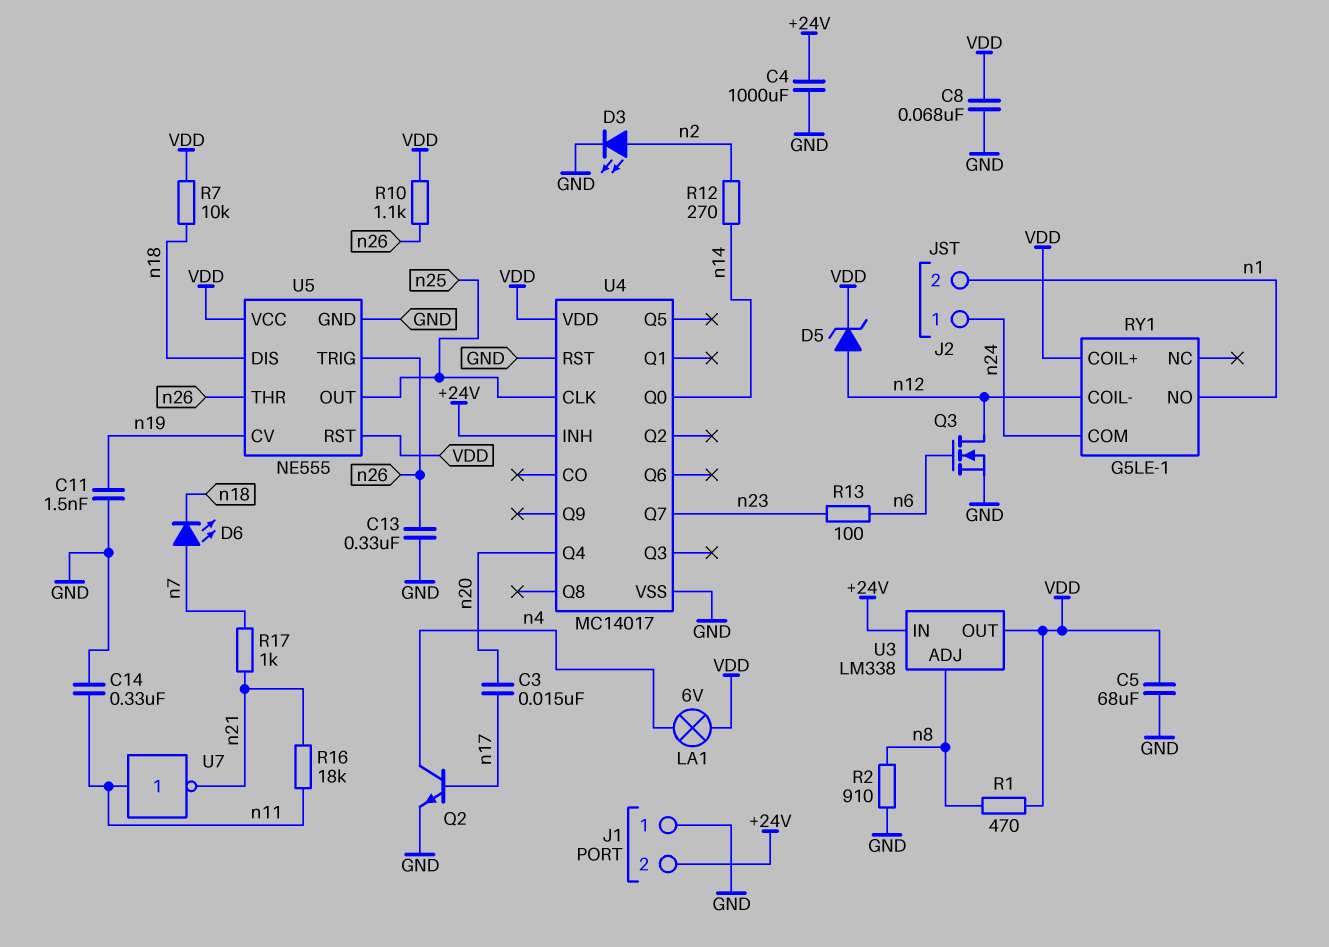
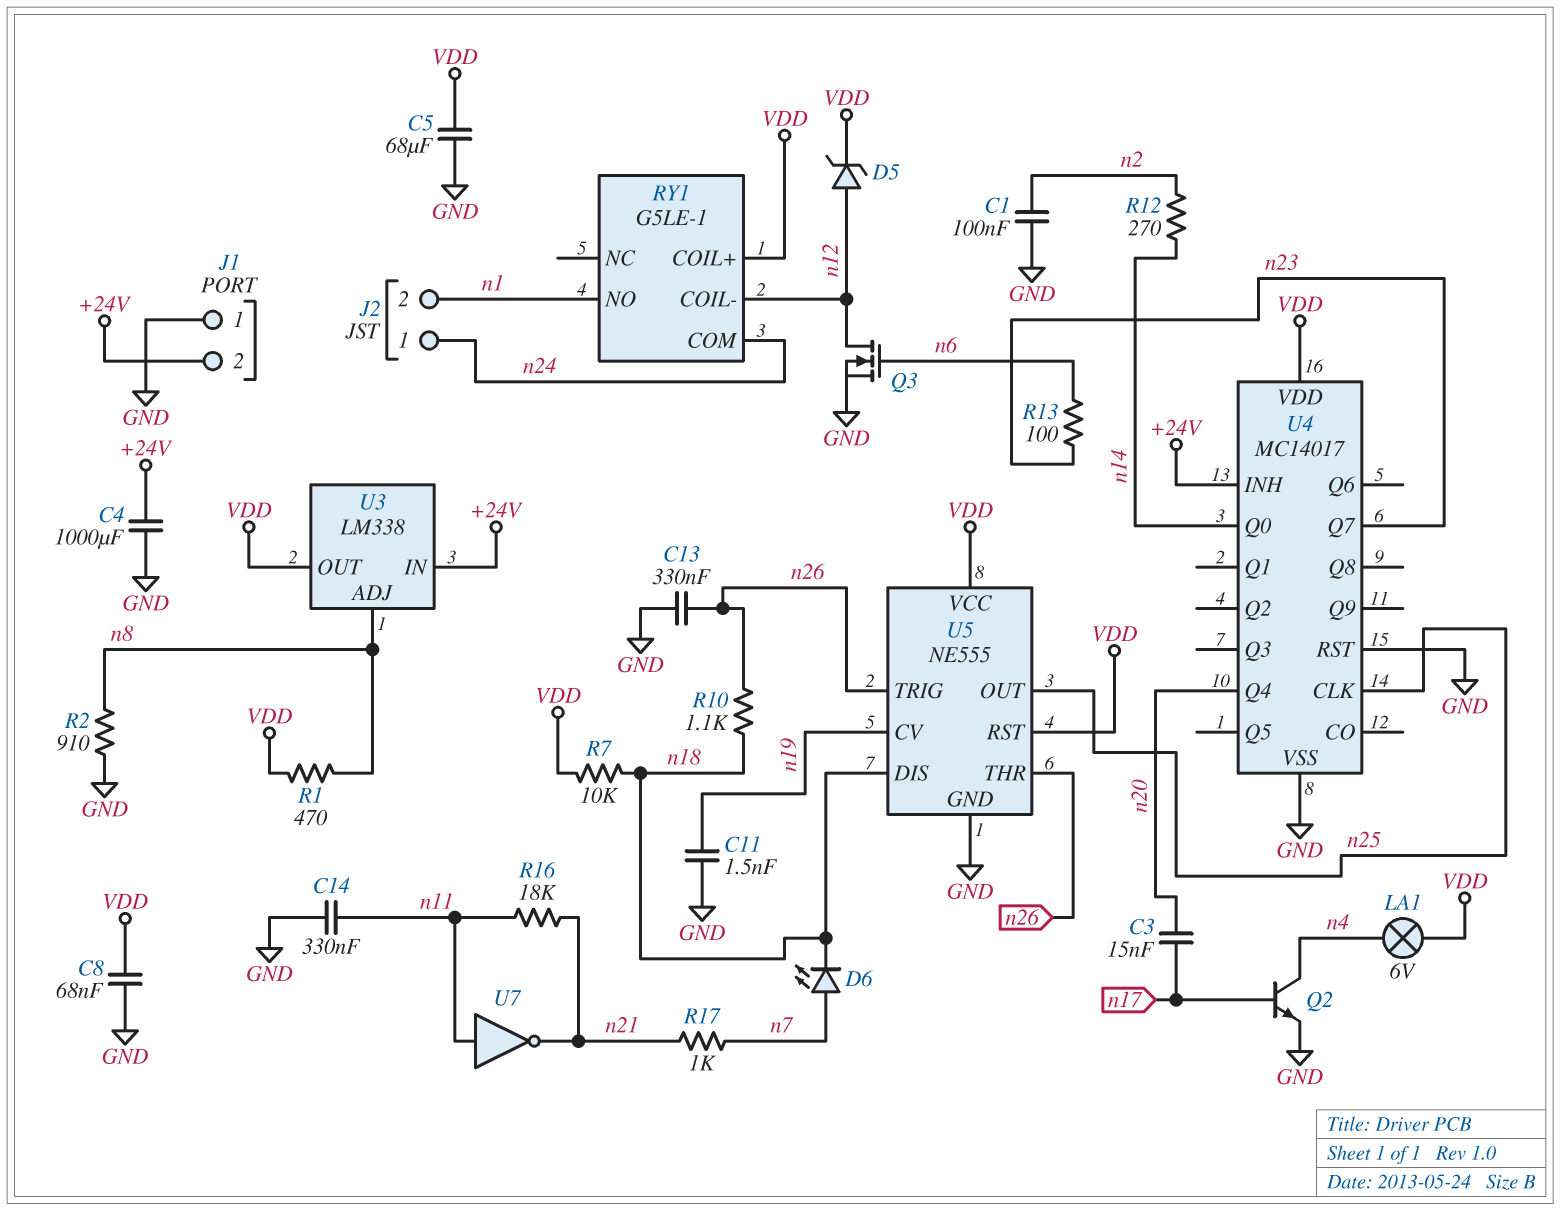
C1: none -> 100nF (GND, n2)
D3: LED (A n2, K GND) -> none
R10: 1.1k (VDD, n26) -> 1.1k (n18, n26)

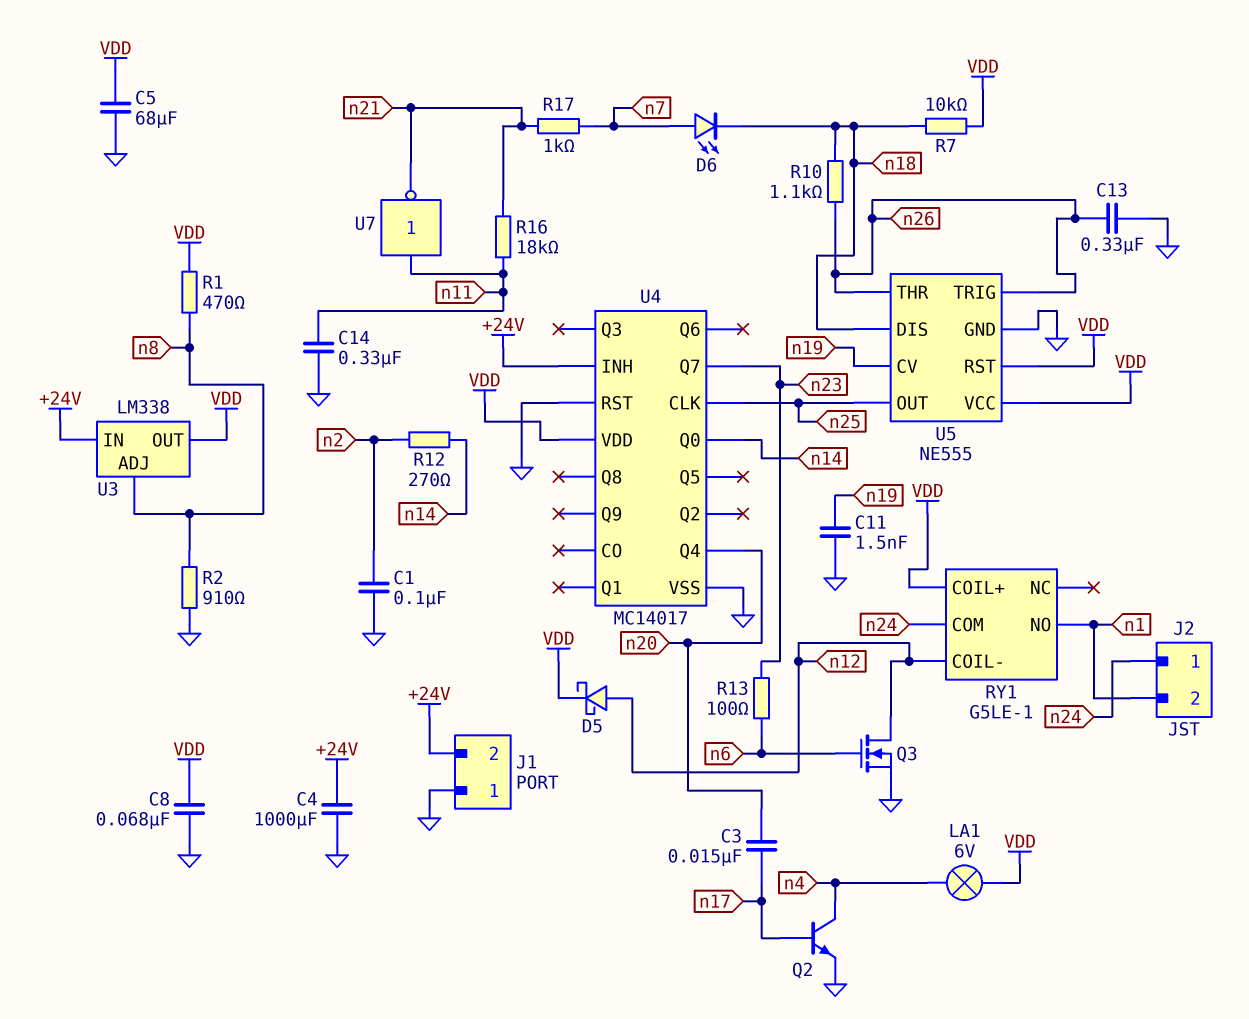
D5: zener (A n12, K VDD) -> schottky (A n12, K VDD)

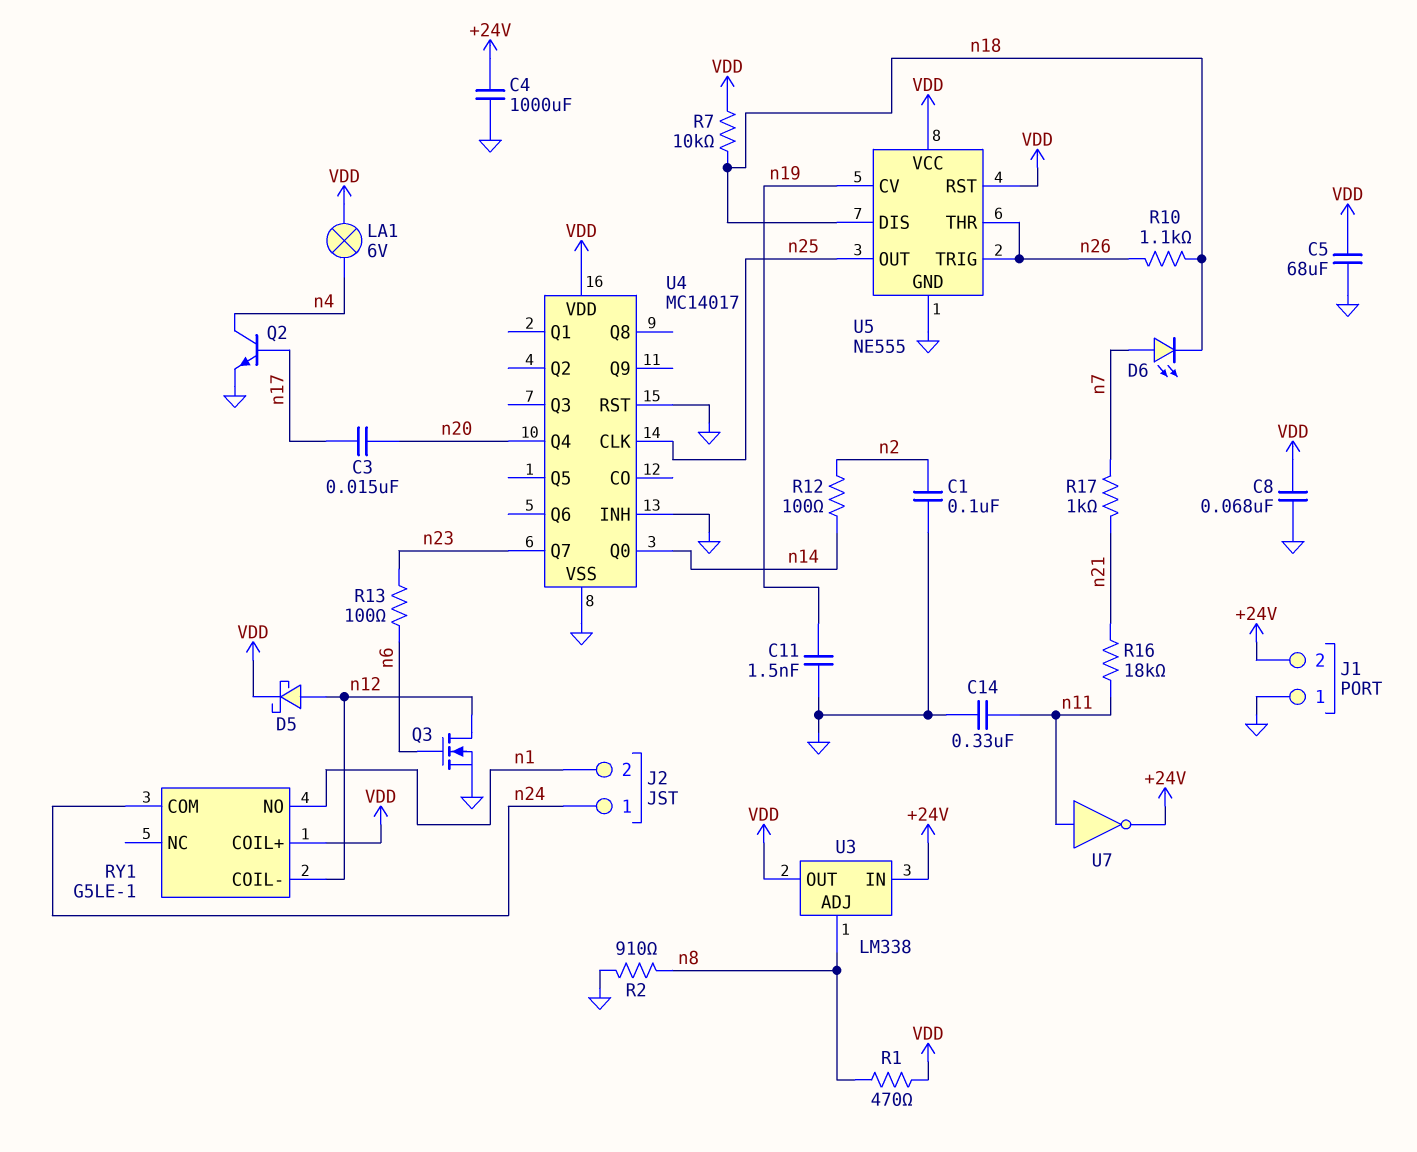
C13: 330nF (GND, n26) -> none
R12: 270 (n2, n14) -> 100 (n2, n14)
U4 pin INH: +24V -> GND
U7: NOT (in n11, out n21) -> NOT (in n11, out +24V)

